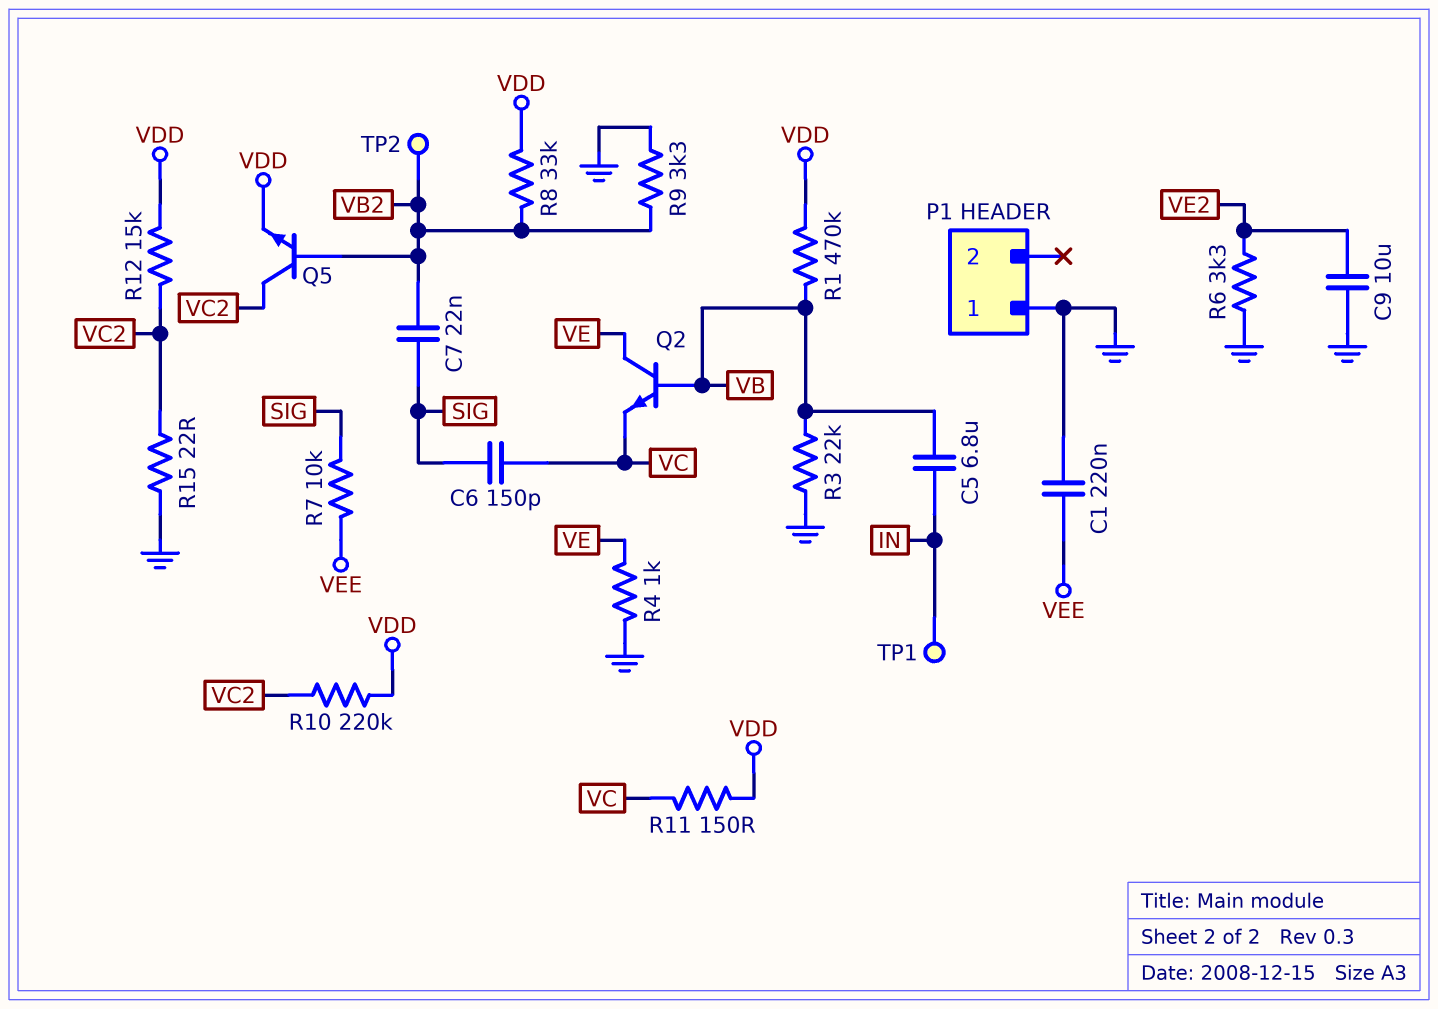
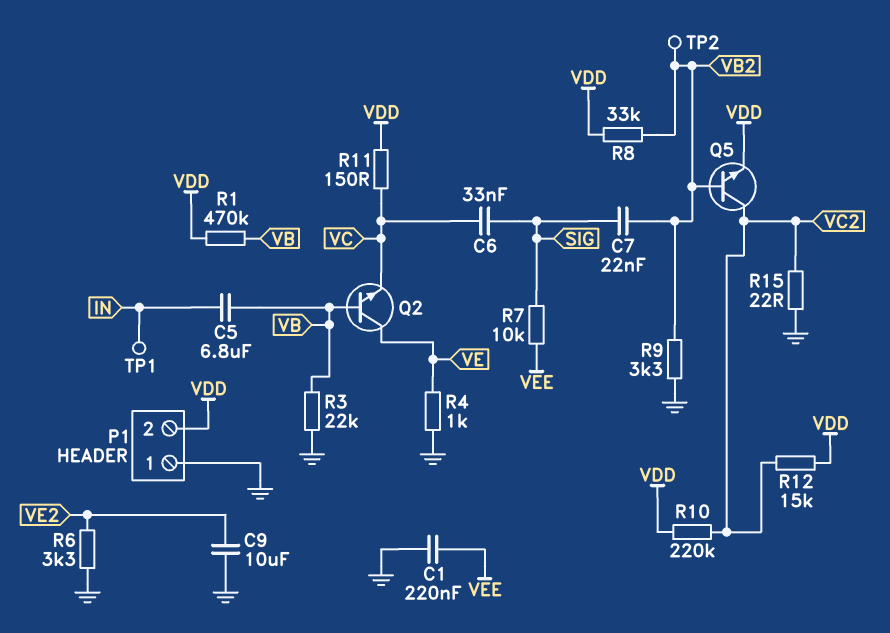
C6: 150pF (SIG, VC) -> 33nF (SIG, VC)
P1 pin 2: none -> VDD

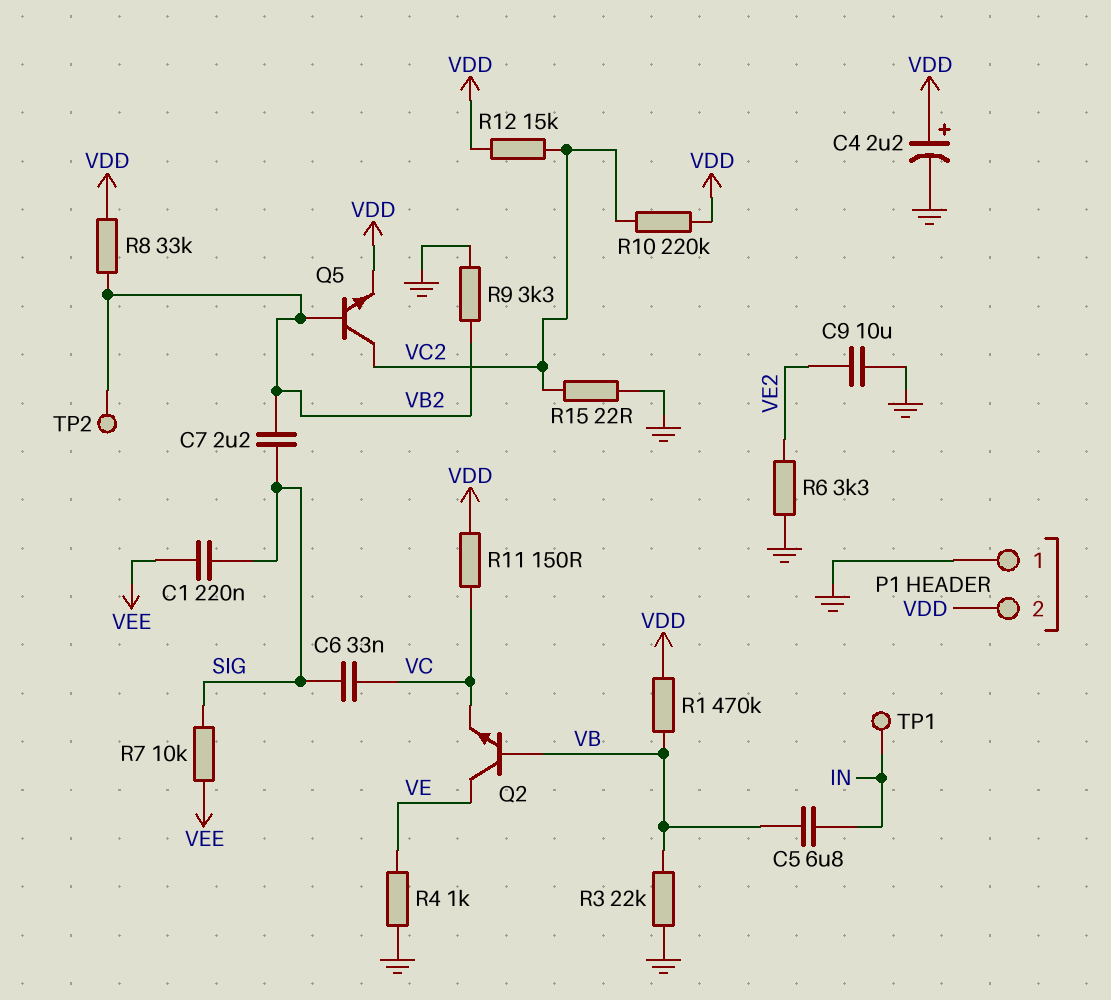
C1: 220nF (GND, VEE) -> 220nF (SIG, VEE)
C4: none -> 2.2uF (plus VDD, minus GND)
C7: 22nF (SIG, VB2) -> 2.2uF (SIG, VB2)

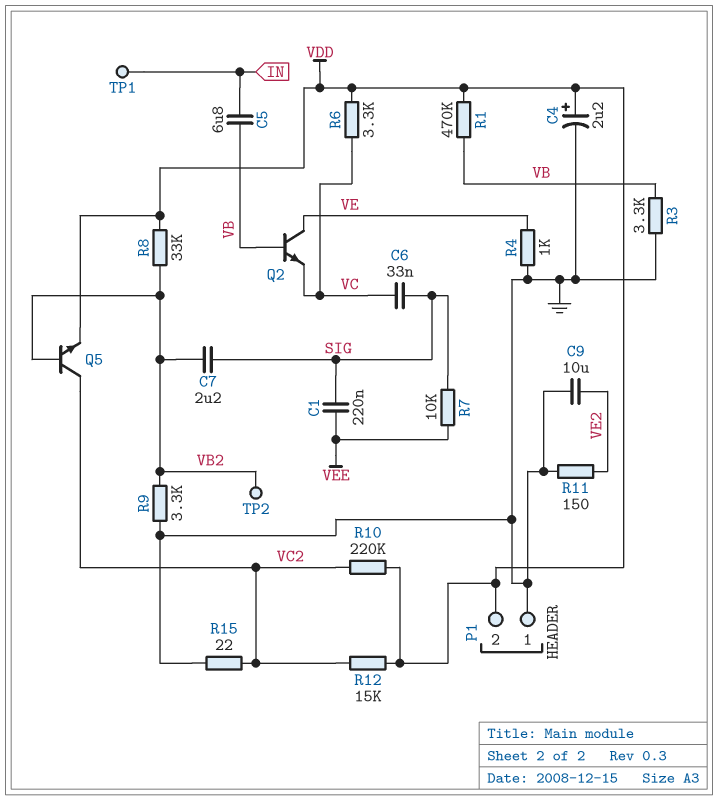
R3: 22k (GND, VB) -> 3.3k (GND, VB)
R6: 3.3k (GND, VE2) -> 3.3k (VC, VDD)
R11: 150 (VC, VDD) -> 150 (GND, VE2)

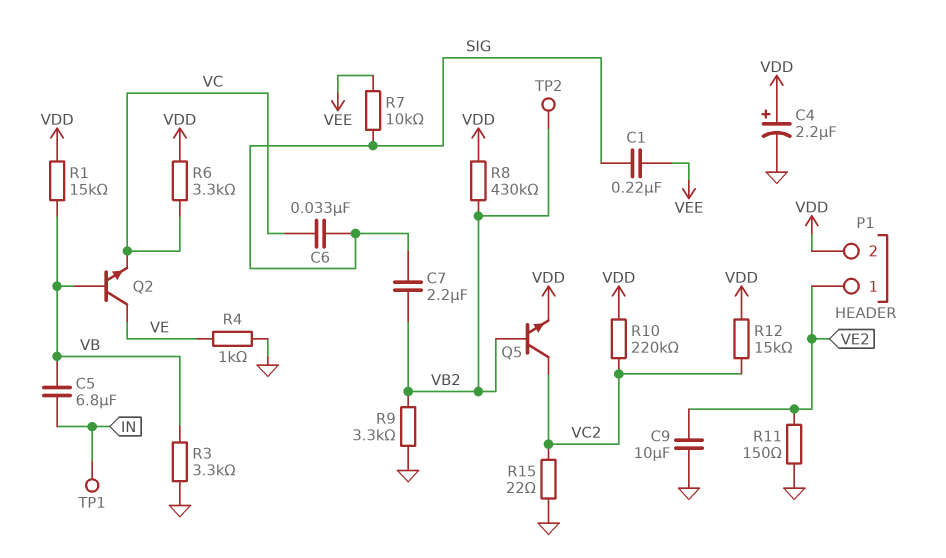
P1 pin 1: GND -> VE2
R1: 470k (VB, VDD) -> 15k (VB, VDD)
R8: 33k (VB2, VDD) -> 430k (VB2, VDD)

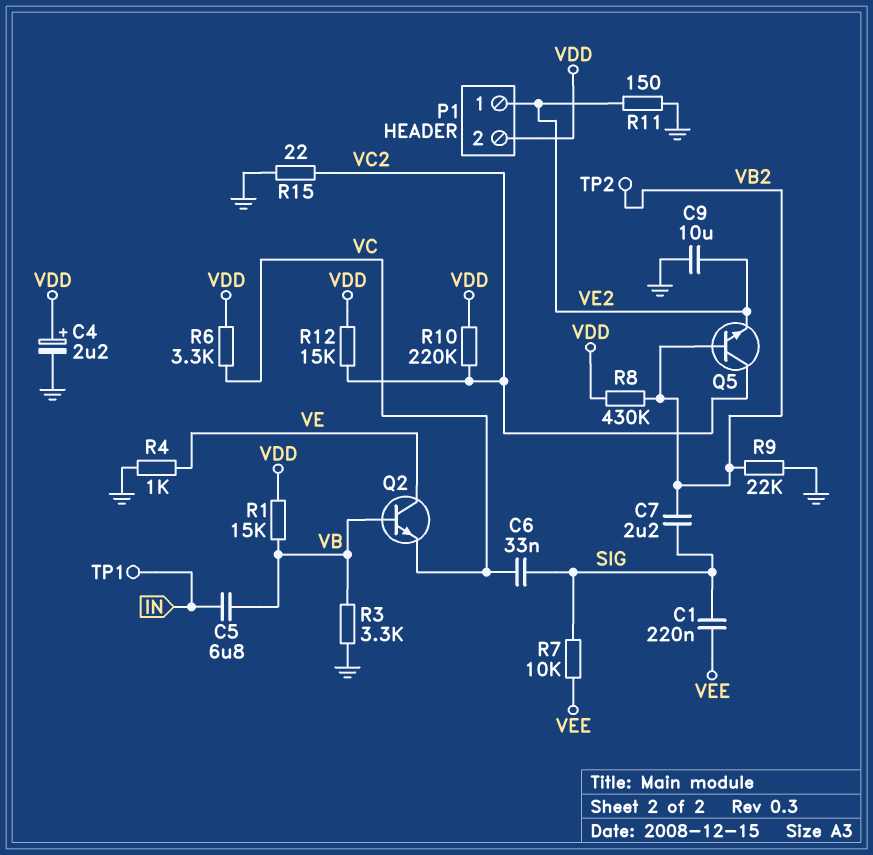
Q5: NPN (B VB2, C VC2, E VDD) -> NPN (B VB2, C VC2, E VE2)
R9: 3.3k (GND, VB2) -> 22k (GND, VB2)

